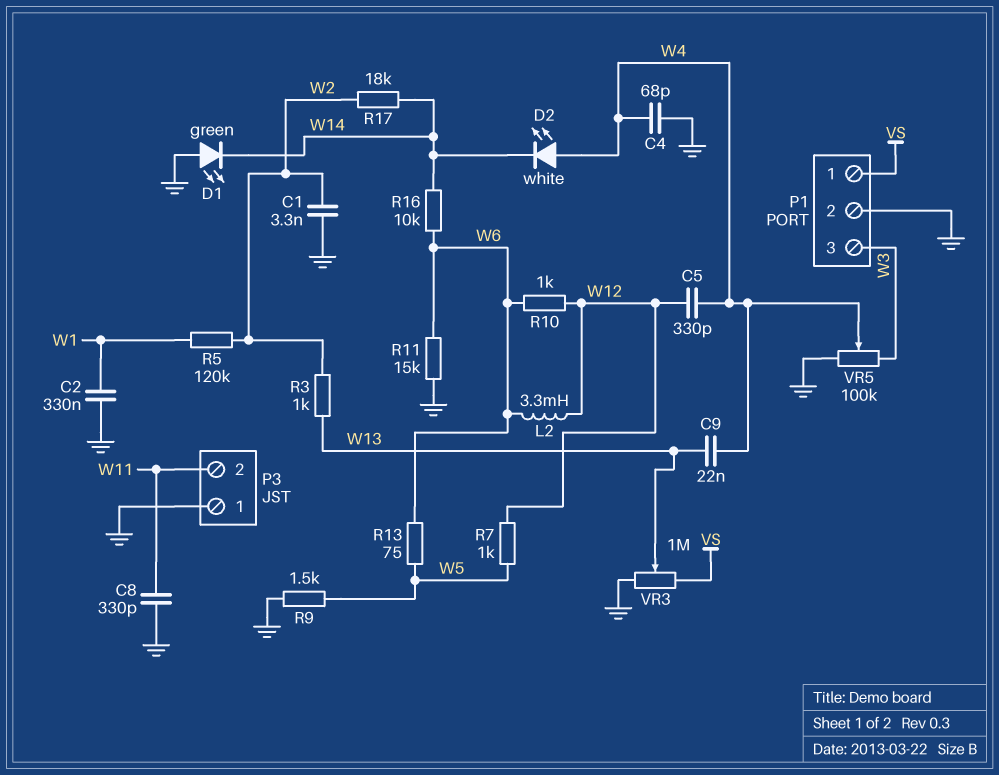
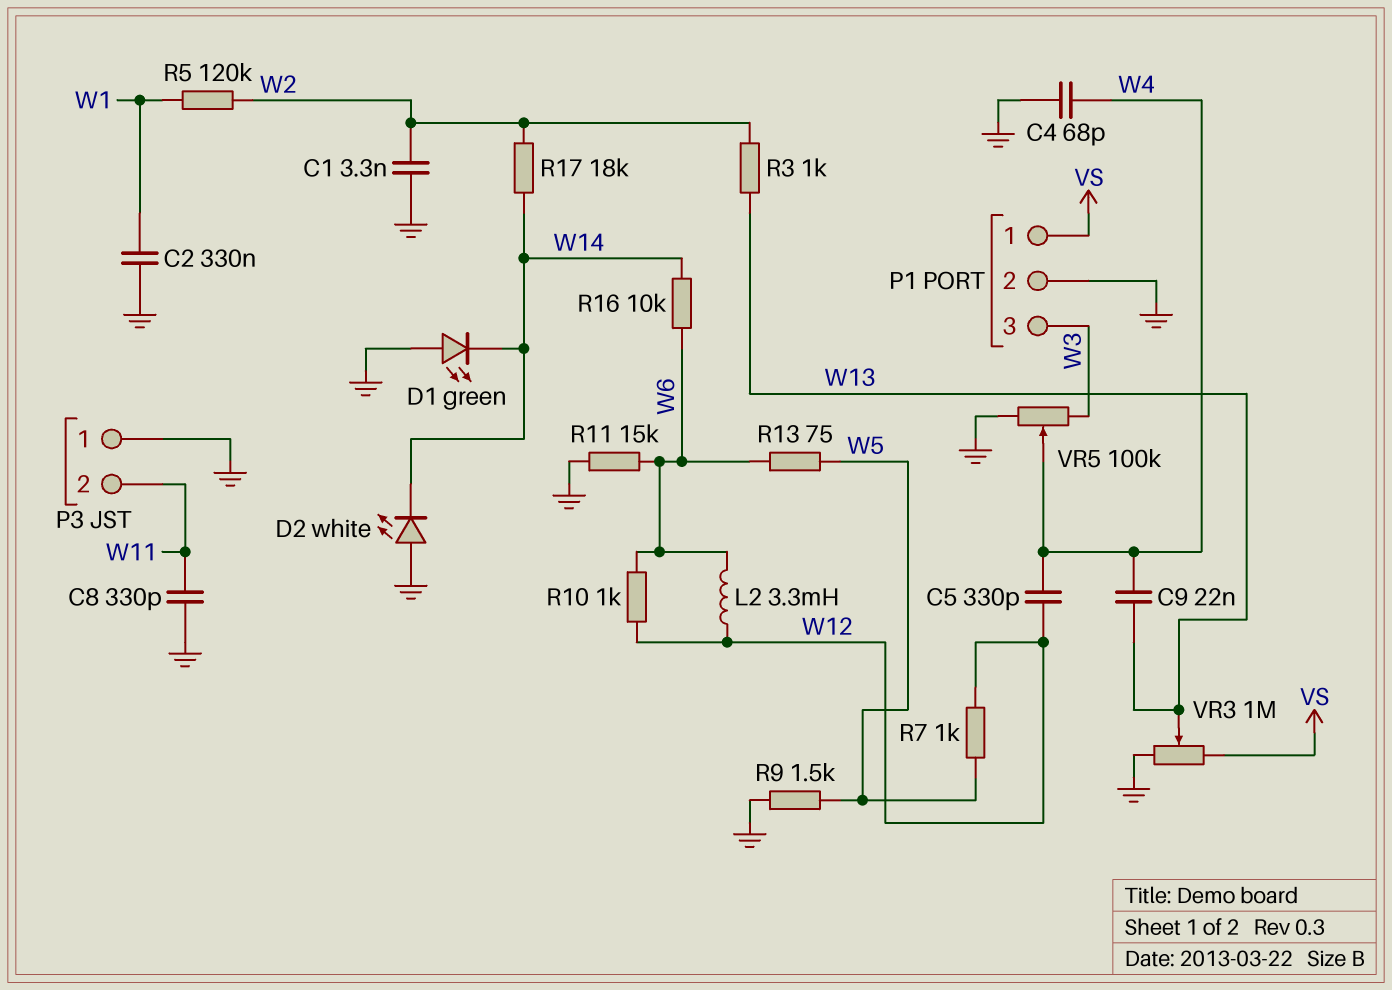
D2: LED white (A W4, K W14) -> LED white (A GND, K W14)

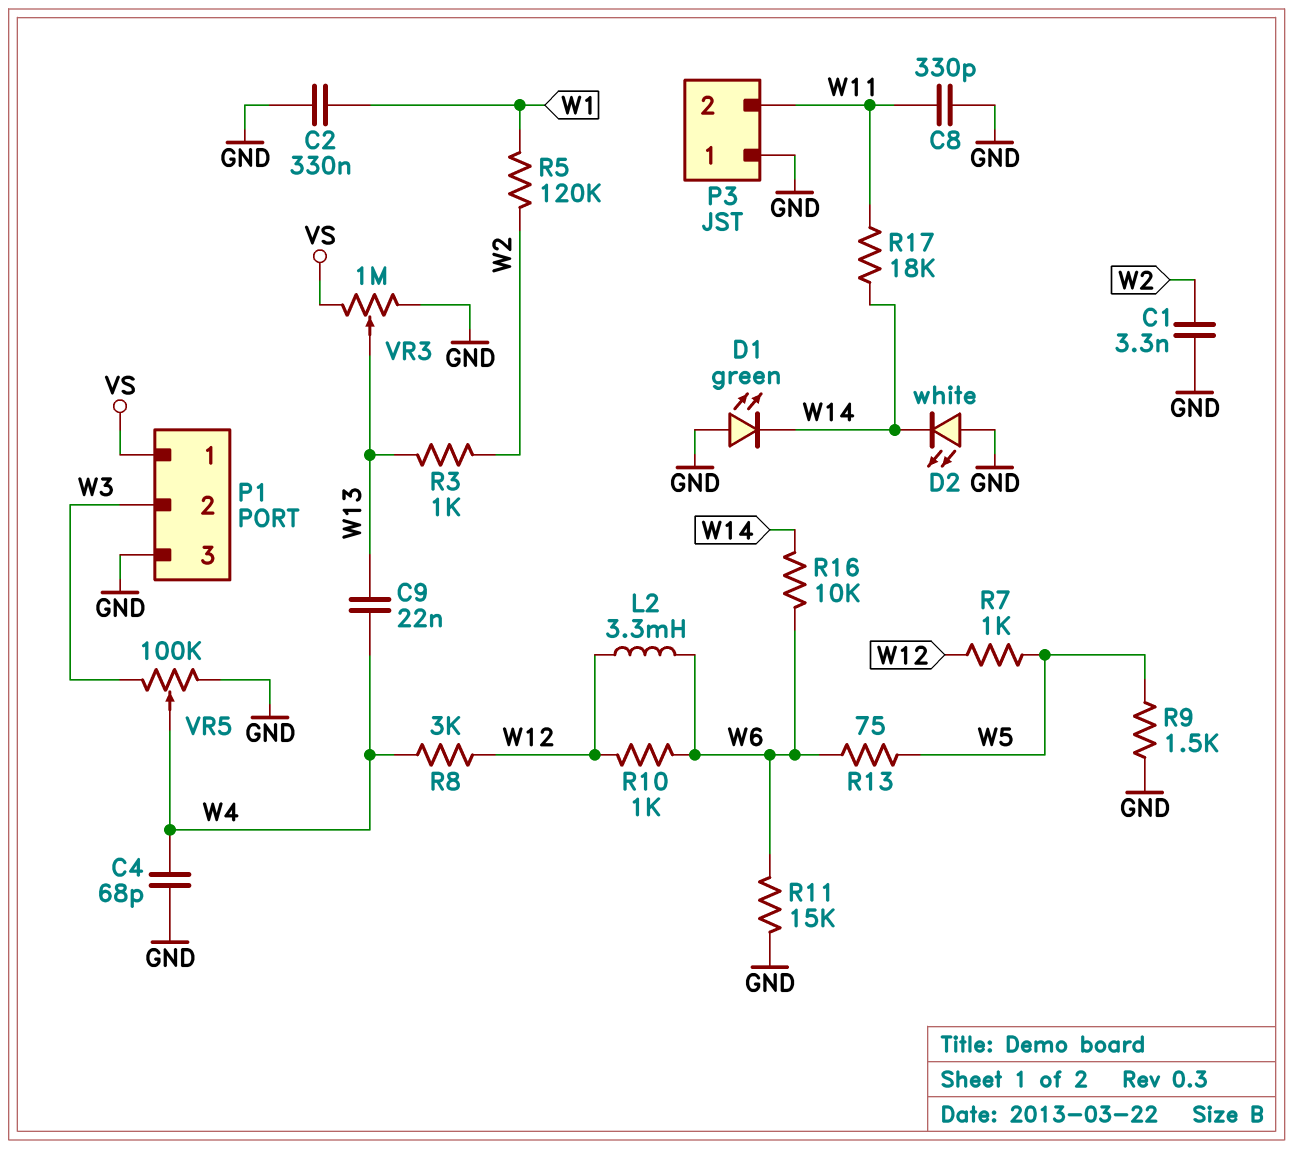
C5: 330pF (W4, W12) -> none
P1 pin 2: GND -> W3
P1 pin 3: W3 -> GND
R8: none -> 3k (W4, W12)
R17: 18k (W2, W14) -> 18k (W11, W14)

